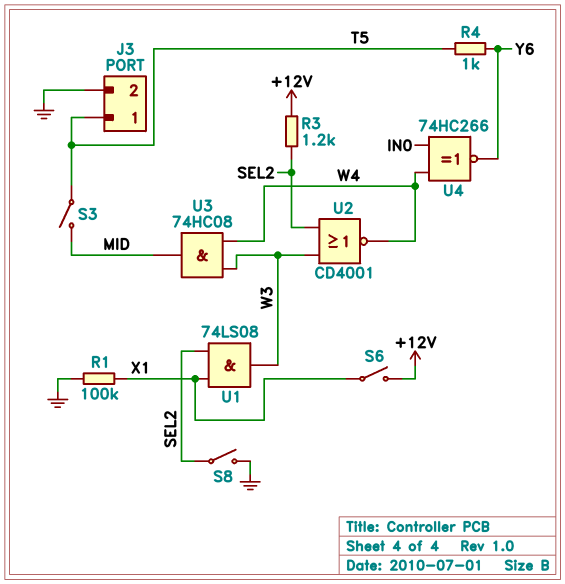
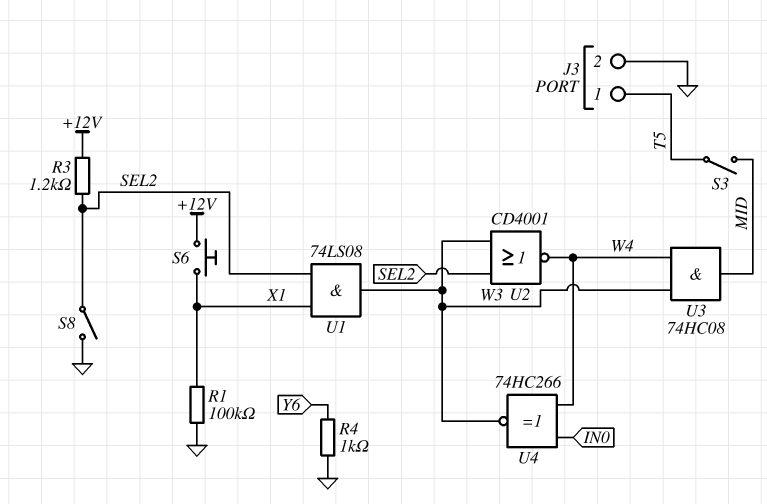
R4: 1k (T5, Y6) -> 1k (GND, Y6)
S6: switch (+12V, X1) -> button (+12V, X1)
U4: XNOR 74HC266 (in IN0, in W4, out Y6) -> XNOR 74HC266 (in IN0, in W4, out W3)

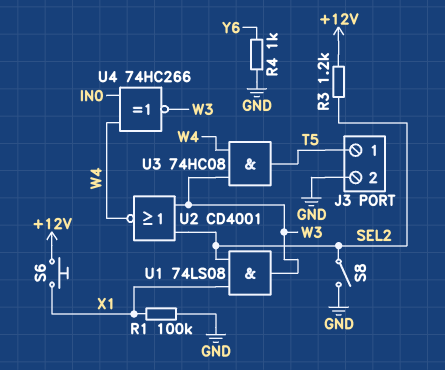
S3: switch (MID, T5) -> none
U3: AND 74HC08 (in W3, in W4, out MID) -> AND 74HC08 (in W3, in W4, out T5)

